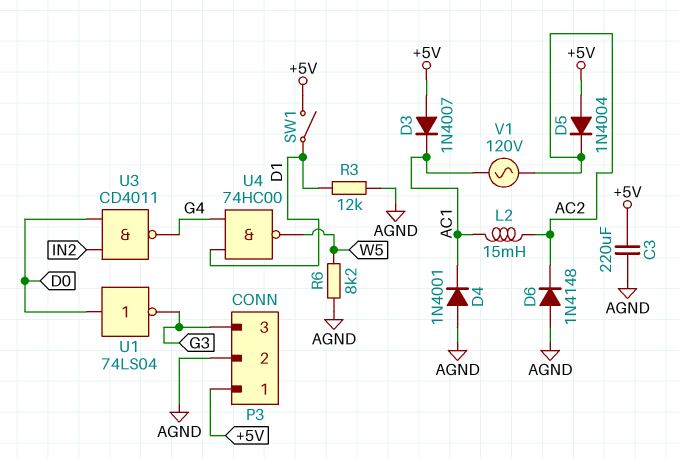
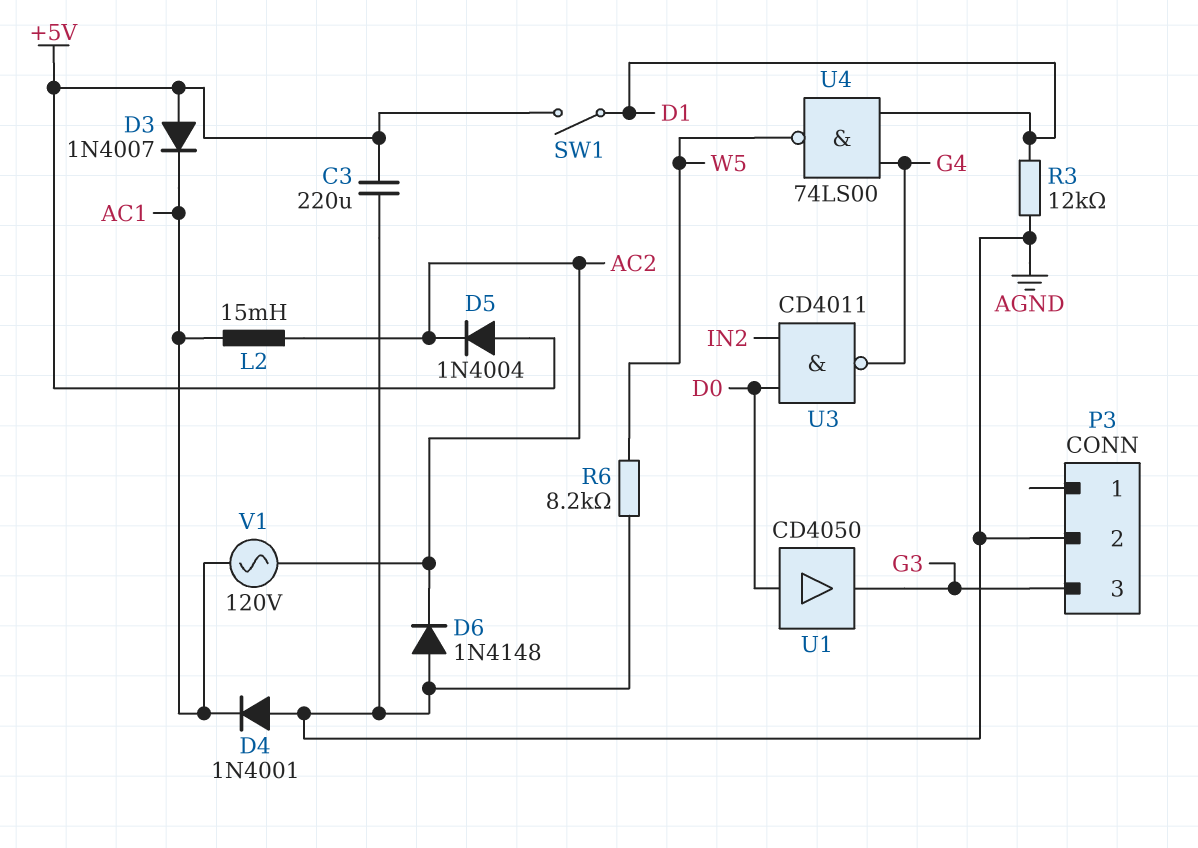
P3 pin 1: +5V -> none
U1: NOT 74LS04 (in D0, out G3) -> buffer CD4050 (in D0, out G3)
U4: NAND 74HC00 (in D1, in G4, out W5) -> NAND 74LS00 (in D1, in G4, out W5)

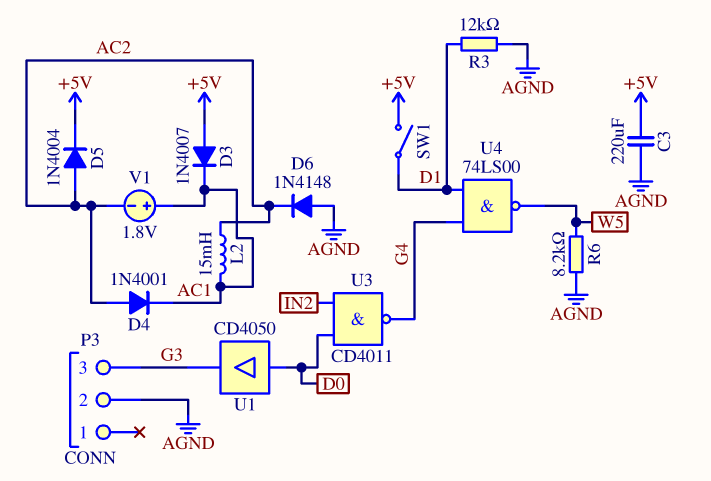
D4: diode 1N4001 (A AGND, K AC1) -> diode 1N4001 (A AC2, K AC1)
D5: diode 1N4004 (A +5V, K AC2) -> diode 1N4004 (A AC2, K +5V)
V1: AC 120V (AC1, AC2) -> 1.8V (plus AC1, minus AC2)

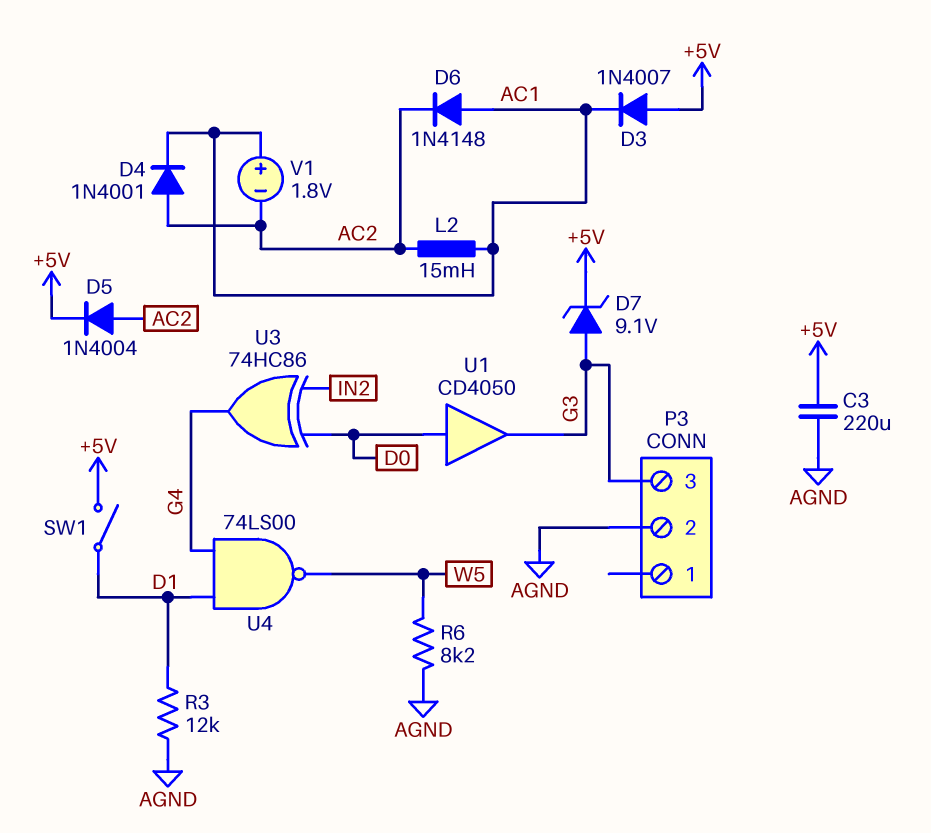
D6: diode 1N4148 (A AGND, K AC2) -> diode 1N4148 (A AC1, K AC2)
D7: none -> zener 9.1V (A G3, K +5V)
U3: NAND CD4011 (in D0, in IN2, out G4) -> XOR 74HC86 (in D0, in IN2, out G4)

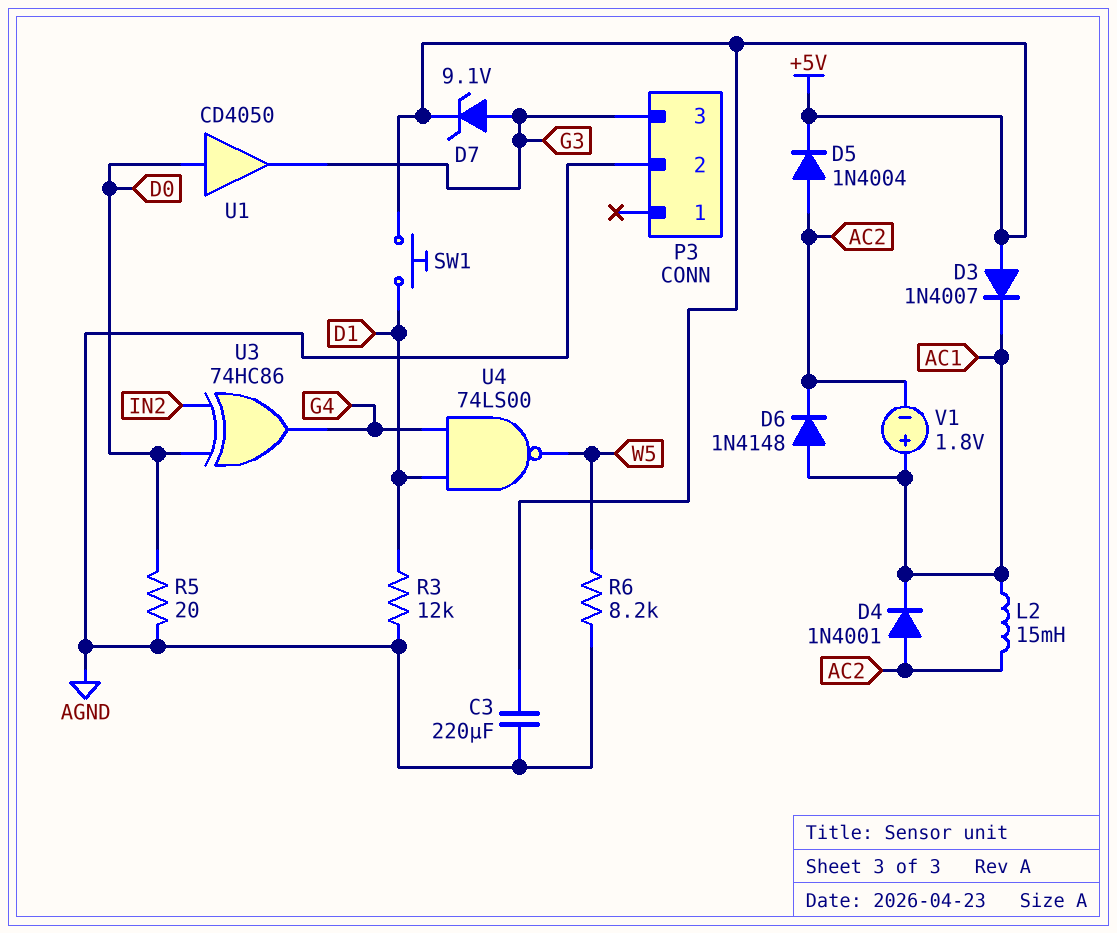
R5: none -> 20 (AGND, D0)
SW1: switch (+5V, D1) -> button (+5V, D1)

